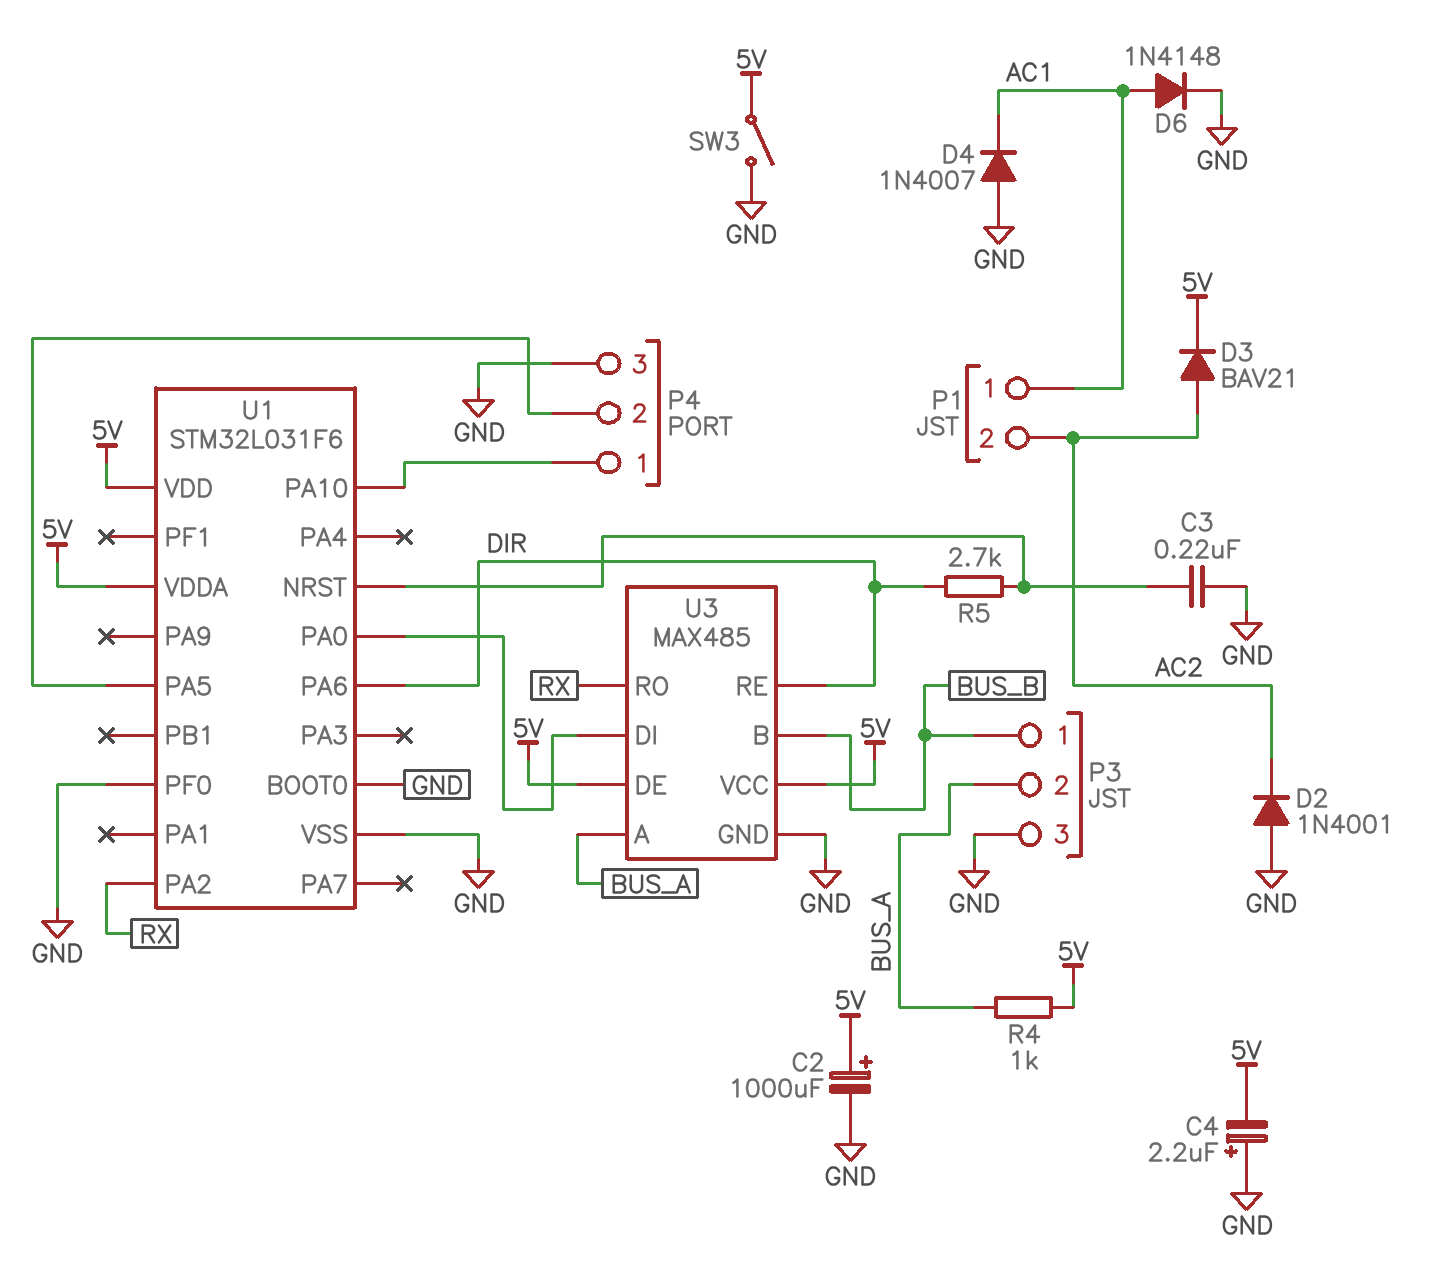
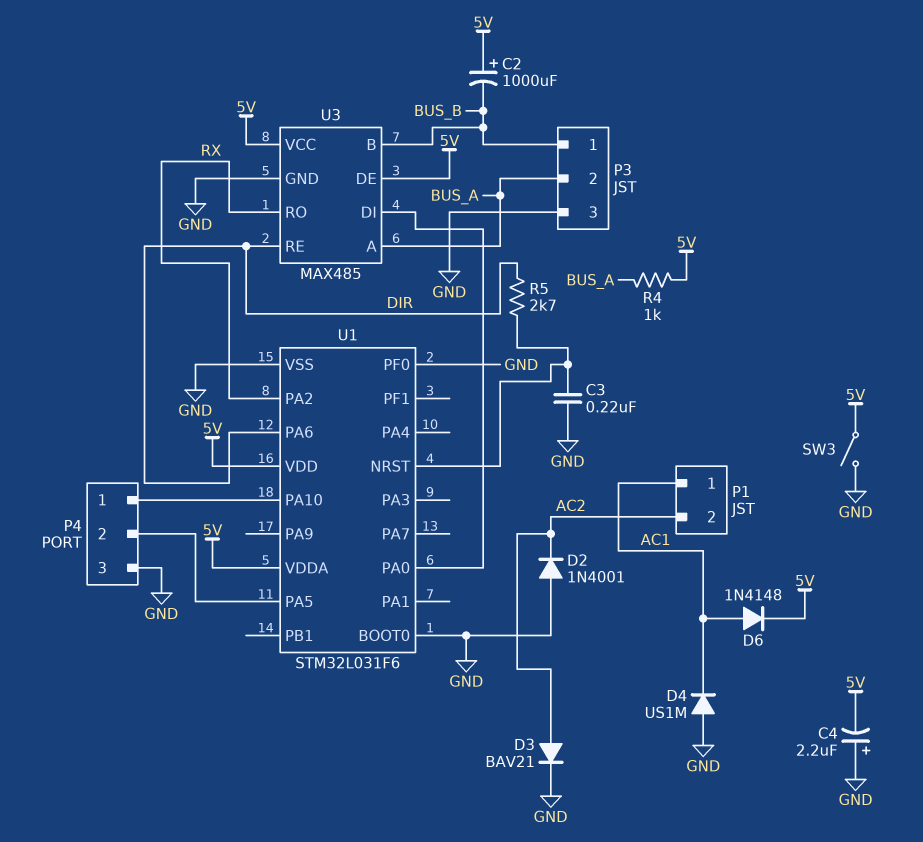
C2: 1000uF (plus 5V, minus GND) -> 1000uF (plus 5V, minus BUS_B)
D3: diode BAV21 (A AC2, K 5V) -> diode BAV21 (A AC2, K GND)
D4: diode 1N4007 (A GND, K AC1) -> diode US1M (A GND, K AC1)
D6: diode 1N4148 (A AC1, K GND) -> diode 1N4148 (A AC1, K 5V)

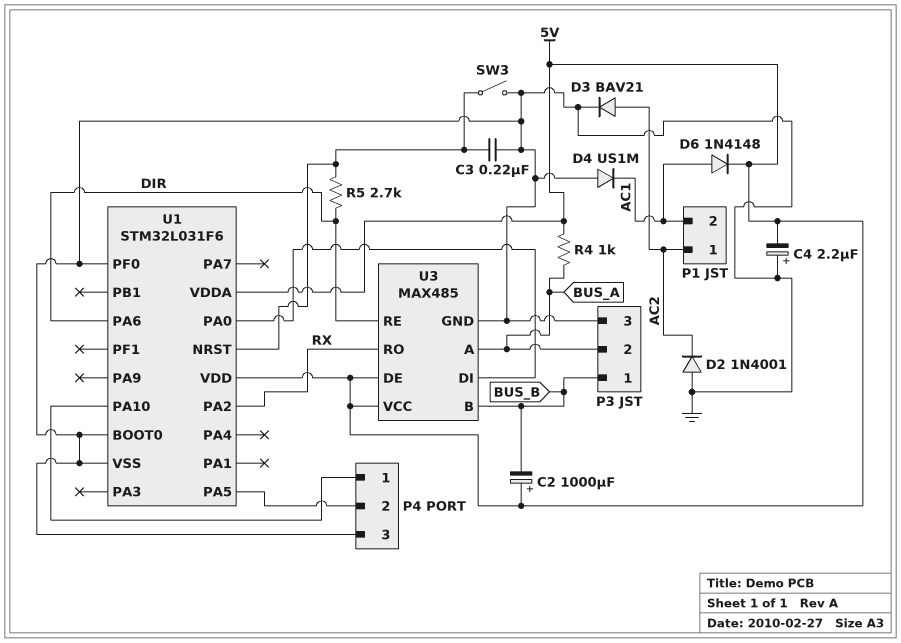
P1 pin 1: AC1 -> AC2
P1 pin 2: AC2 -> AC1
SW3: switch (5V, GND) -> switch (GND, U1/NRST)

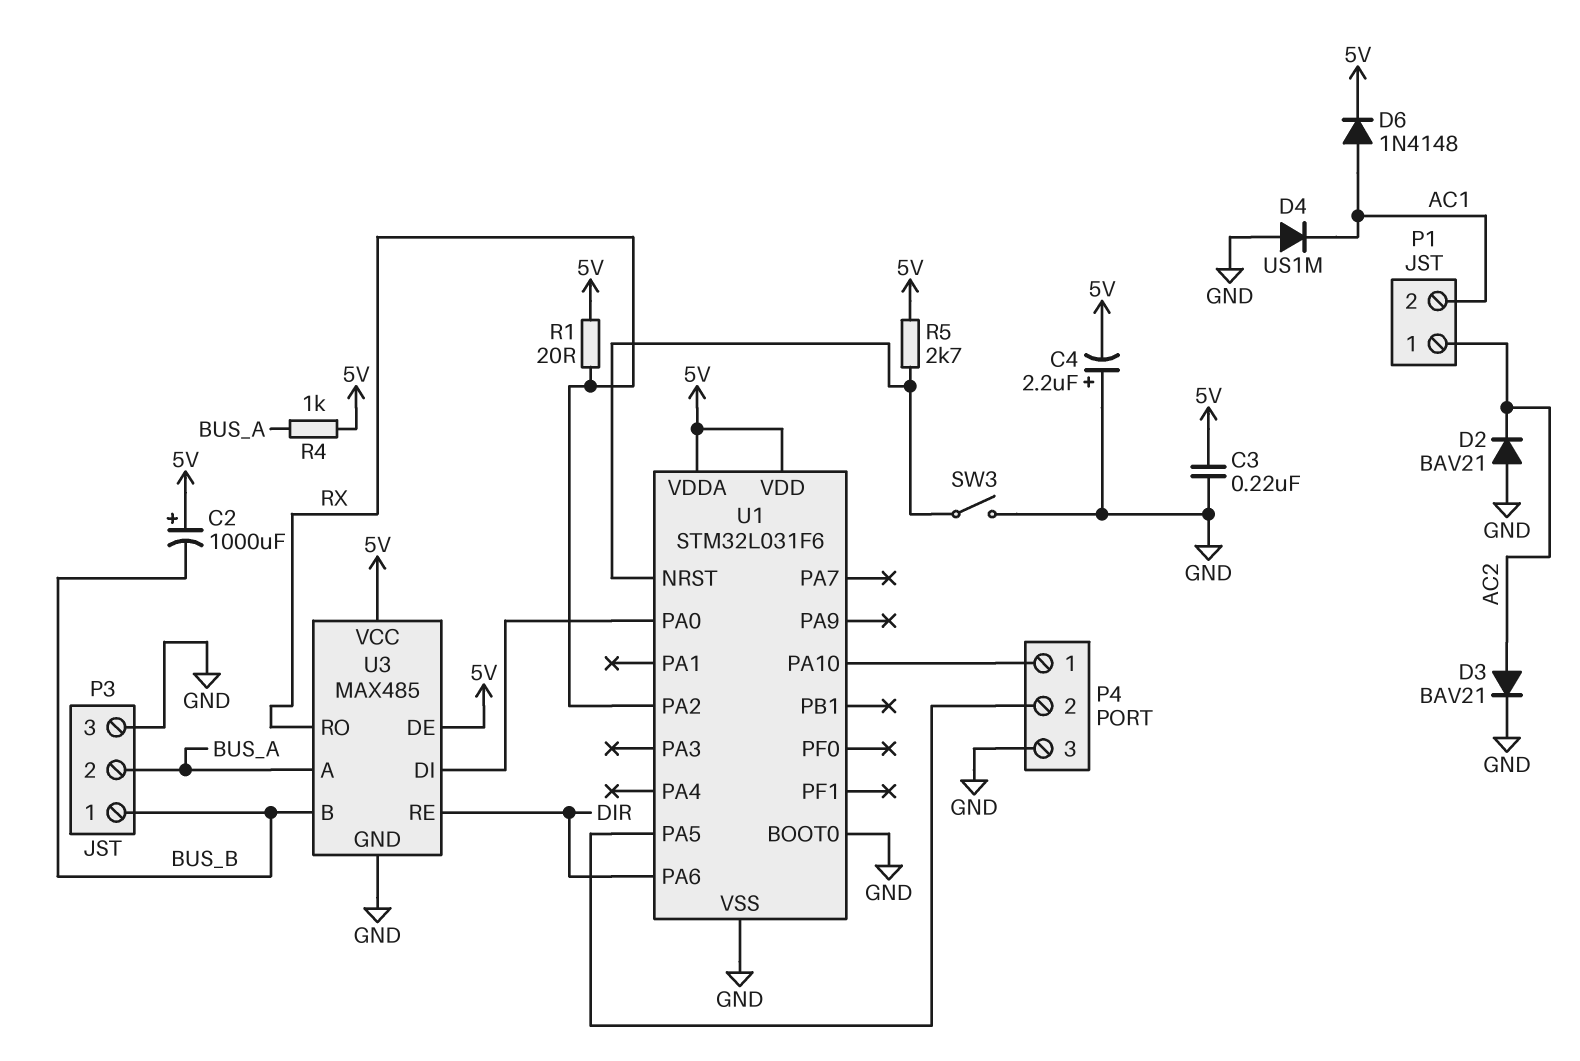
C3: 220nF (GND, U1/NRST) -> 220nF (5V, GND)
D2: diode 1N4001 (A GND, K AC2) -> diode BAV21 (A GND, K AC2)
R1: none -> 20 (5V, RX)
R5: 2.7k (DIR, U1/NRST) -> 2.7k (5V, U1/NRST)
U1 pin PF0: GND -> none

